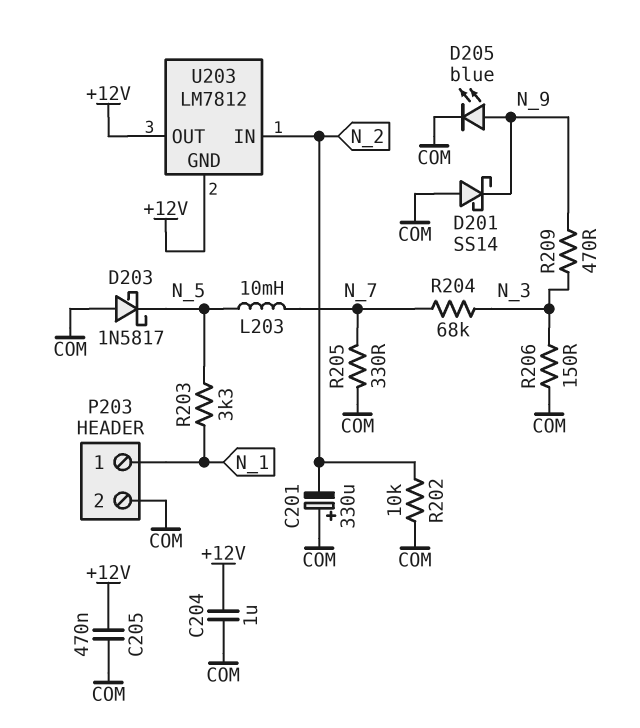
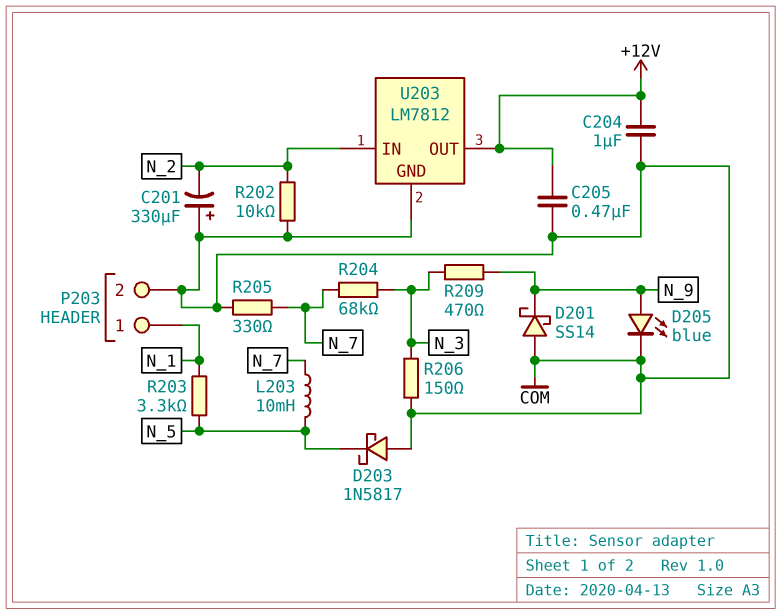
U203 pin GND: +12V -> COM

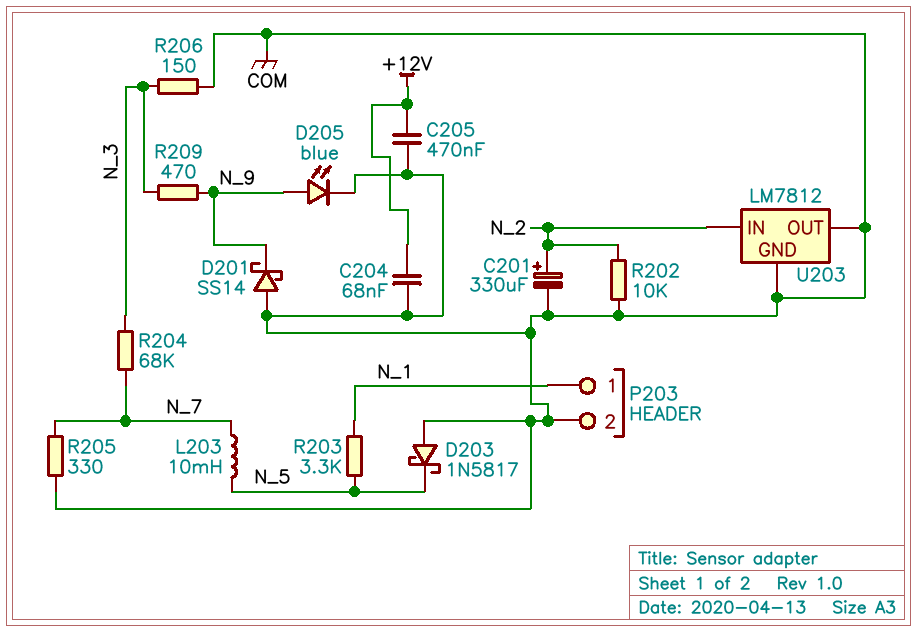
C201: 330uF (plus COM, minus N_2) -> 330uF (plus N_2, minus COM)
C204: 1uF (+12V, COM) -> 68nF (+12V, COM)
U203 pin OUT: +12V -> COM

